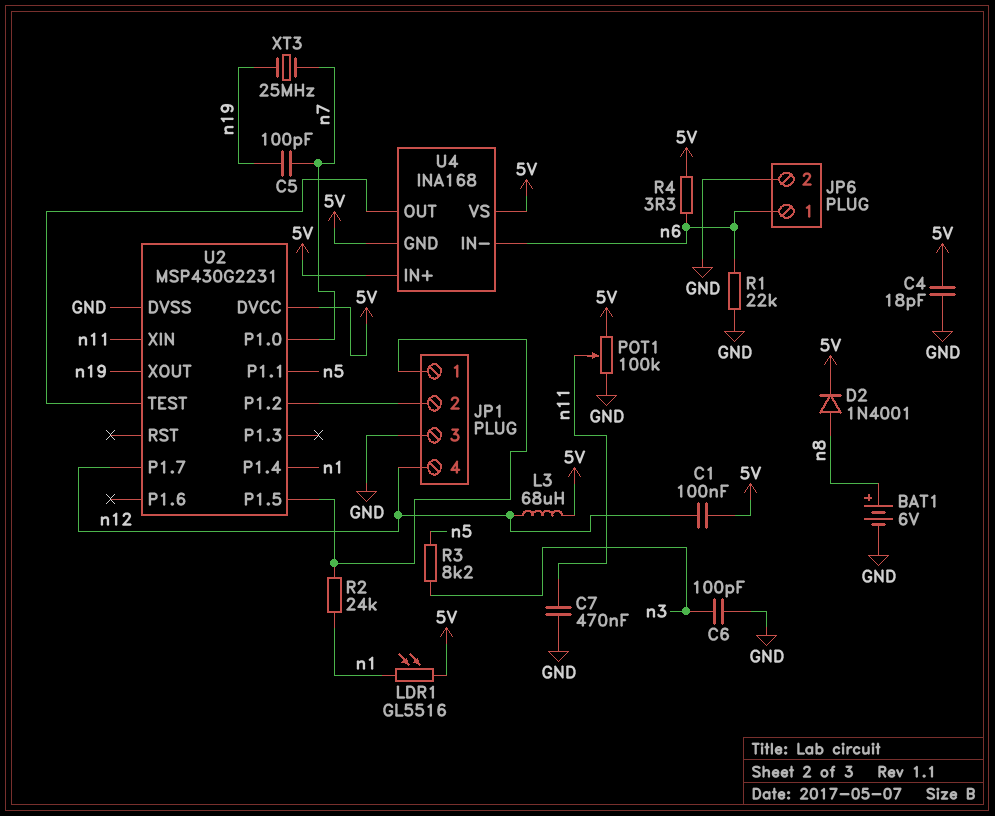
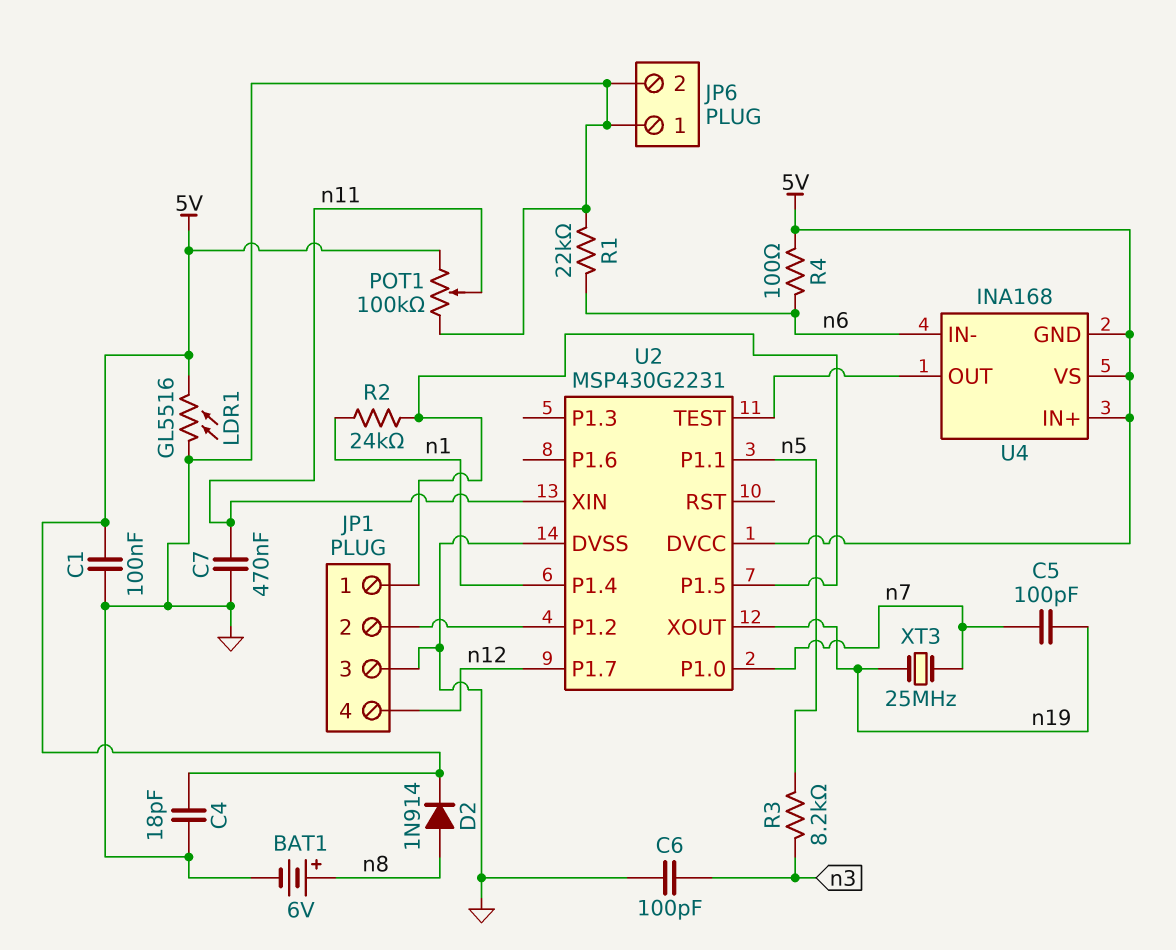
C1: 100nF (5V, n12) -> 100nF (5V, GND)
D2: diode 1N4001 (A n8, K 5V) -> diode 1N914 (A n8, K 5V)
JP6 pin 1: n6 -> GND
L3: 68uH (5V, n12) -> none
LDR1: GL5516 (5V, n1) -> GL5516 (5V, GND)
R4: 3.3 (5V, n6) -> 100 (5V, n6)

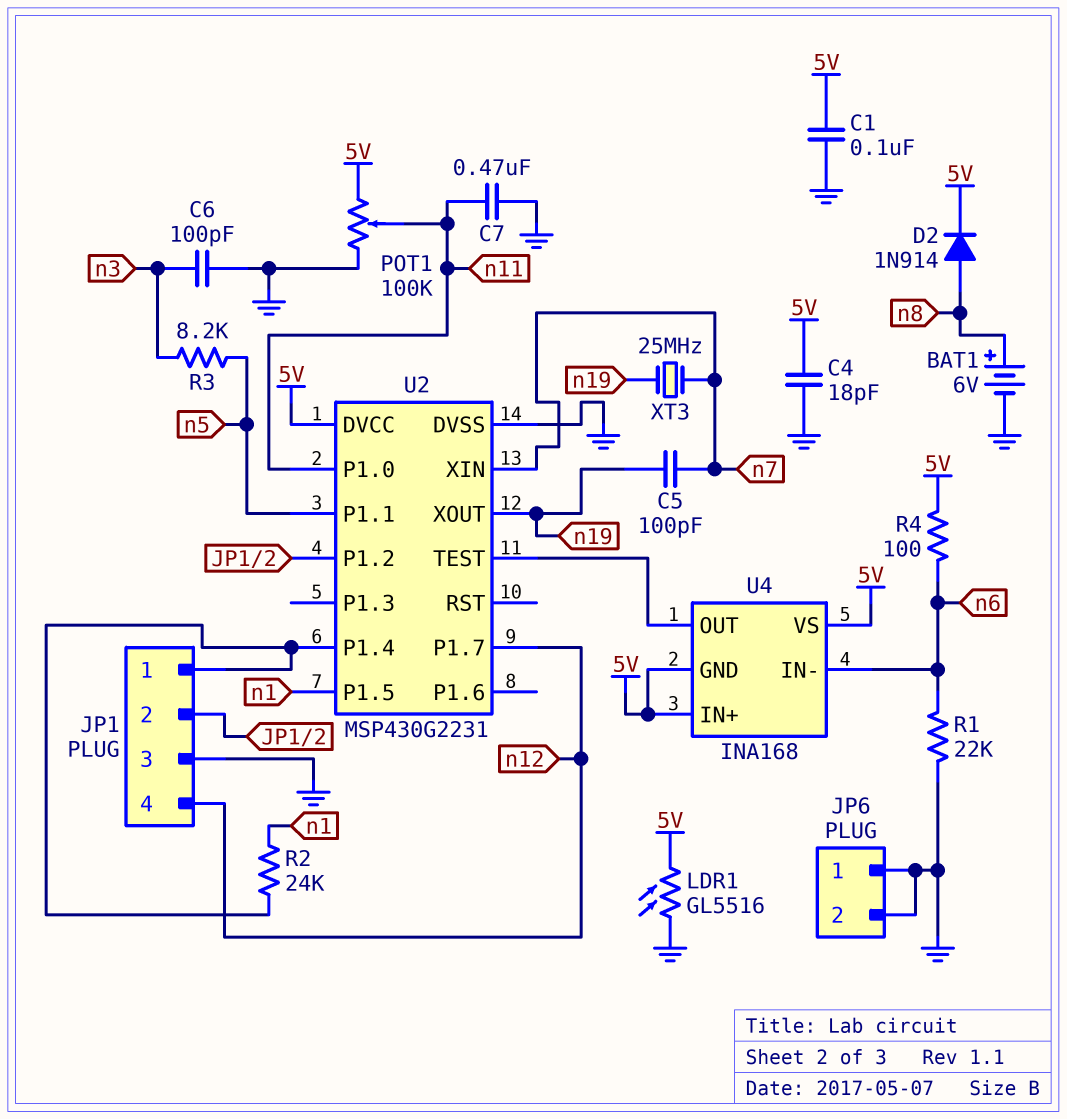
U2 pin P1.0: n7 -> n11
U2 pin P1.4: n1 -> JP1/1
U2 pin P1.5: JP1/1 -> n1
U2 pin XIN: n11 -> n7

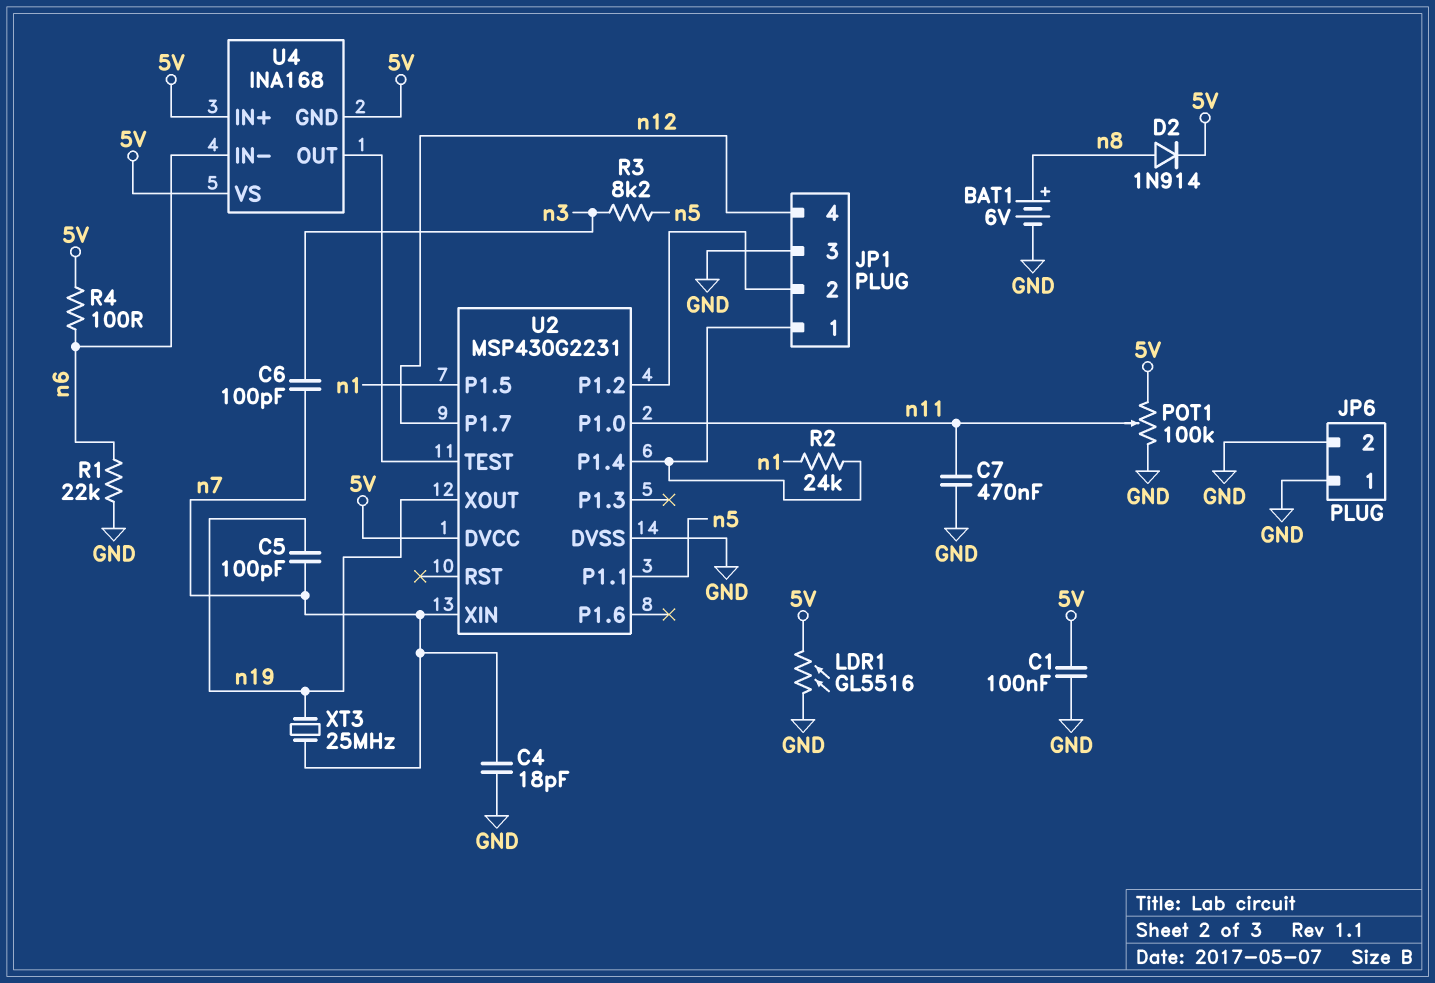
C4: 18pF (5V, GND) -> 18pF (GND, n7)
C6: 100pF (GND, n3) -> 100pF (n3, n7)

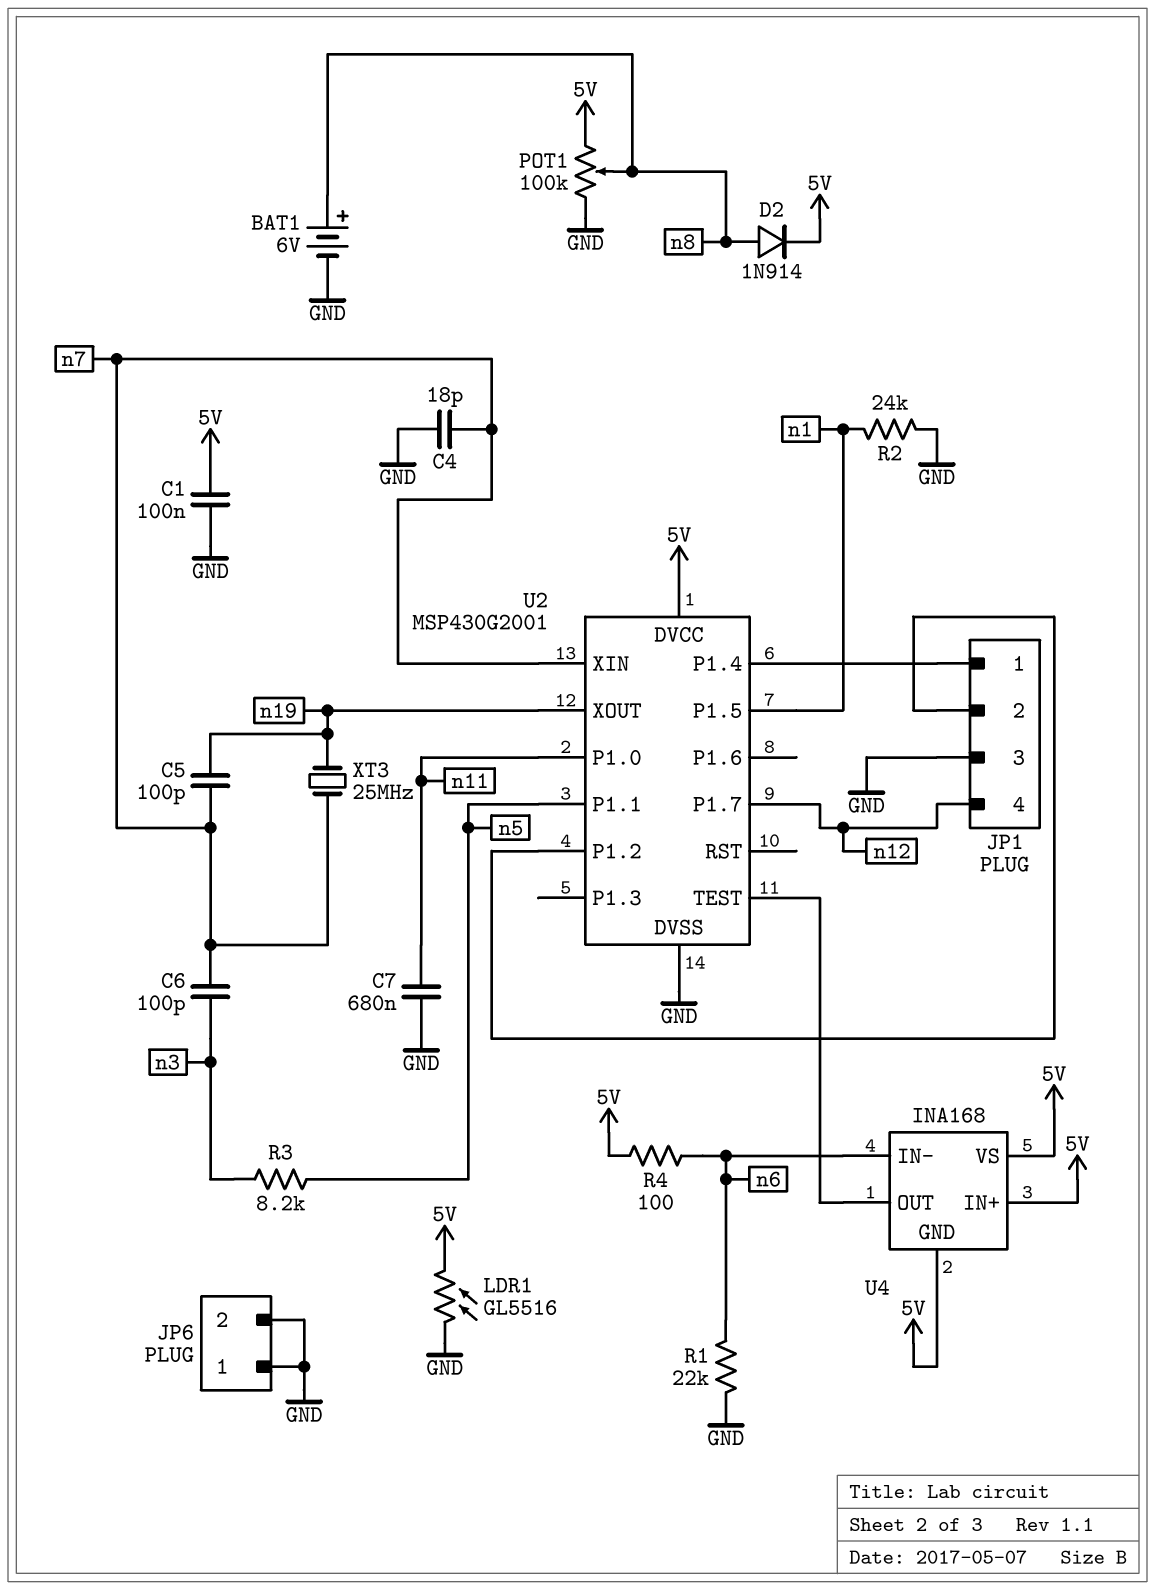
C7: 470nF (GND, n11) -> 680nF (GND, n11)
POT1: 100k (5V, GND, wiper n11) -> 100k (5V, GND, wiper n8)
R2: 24k (JP1/1, n1) -> 24k (GND, n1)
U2: MSP430G2231 -> MSP430G2001

